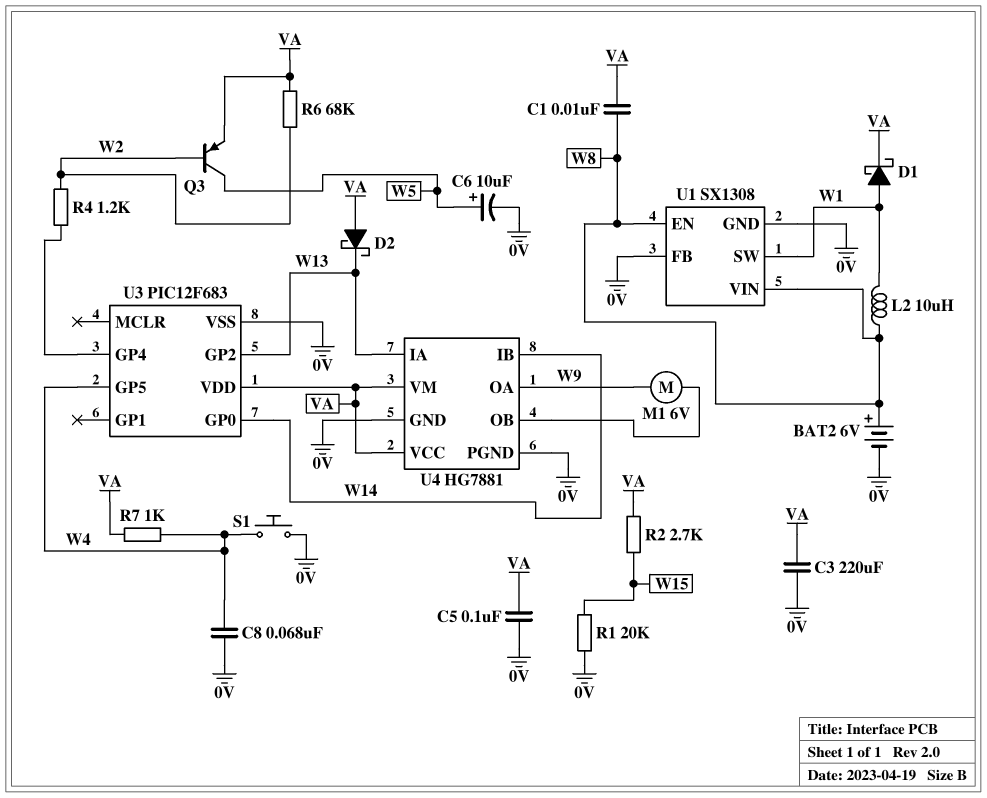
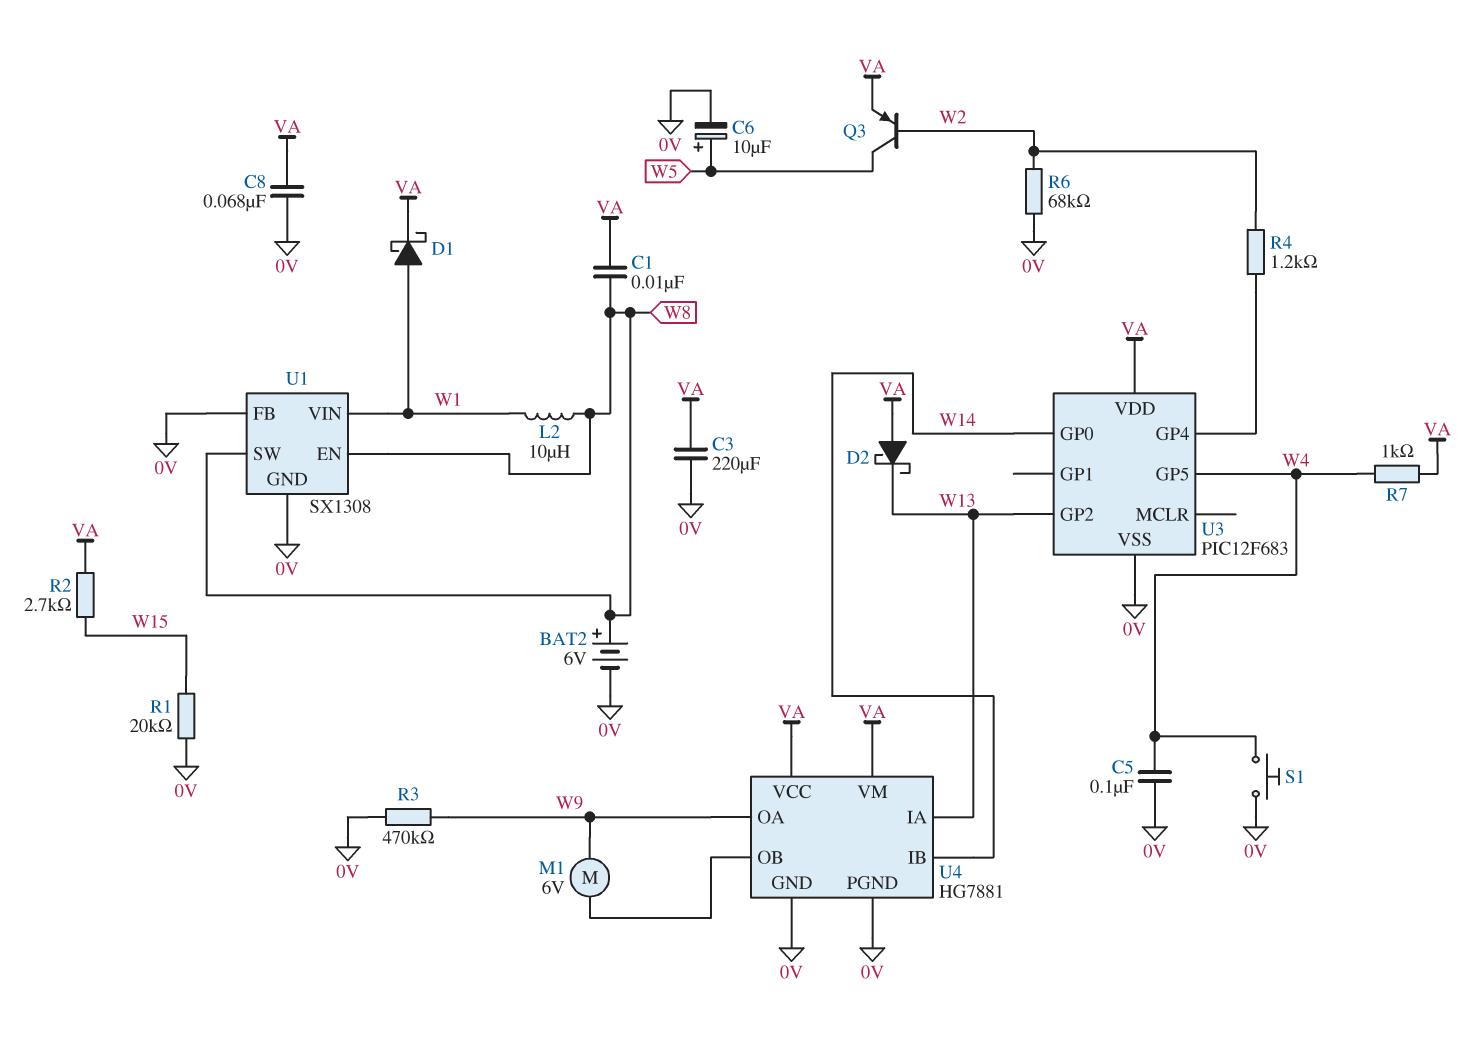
C5: 100nF (0V, VA) -> 100nF (0V, W4)
C8: 68nF (0V, W4) -> 68nF (0V, VA)
R3: none -> 470k (0V, W9)
R6: 68k (VA, W2) -> 68k (0V, W2)
U1 pin SW: W1 -> W8
U1 pin VIN: W8 -> W1

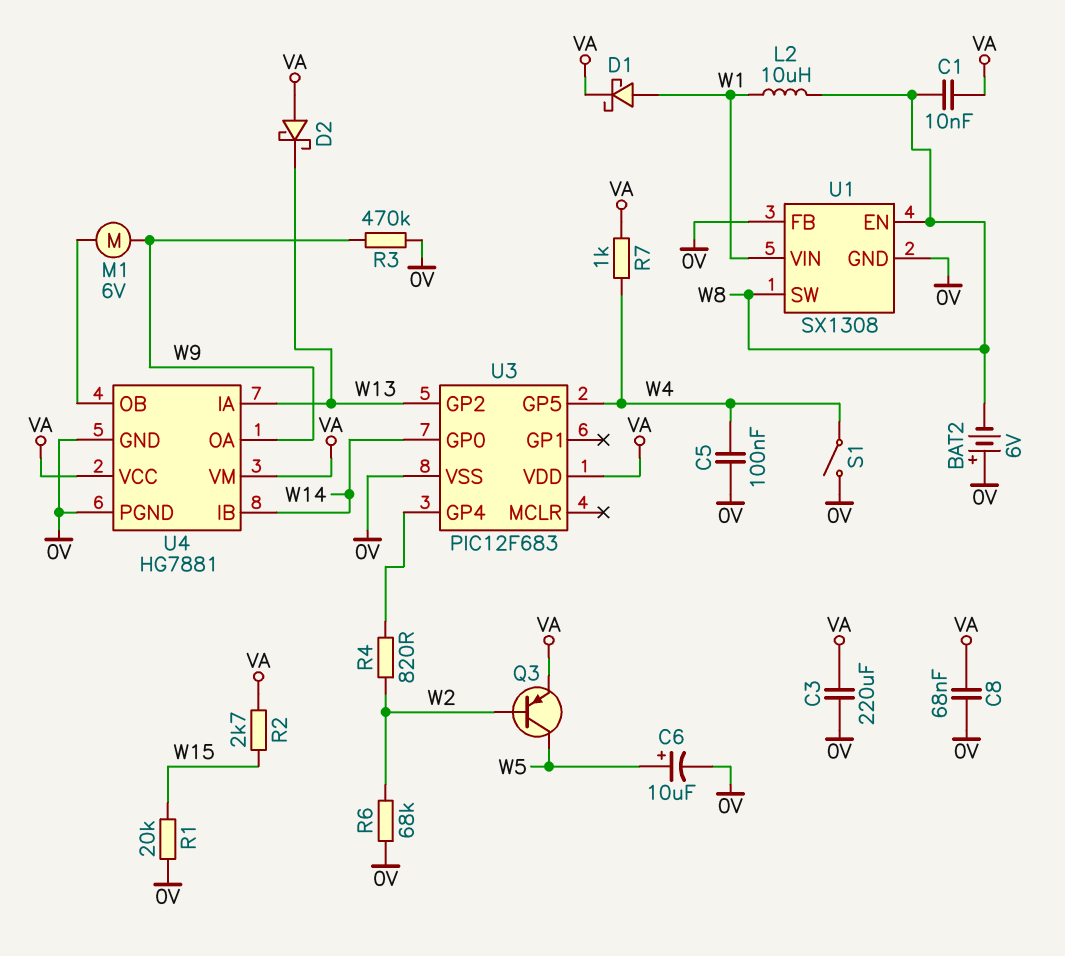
BAT2: 6V (plus W8, minus 0V) -> 6V (plus 0V, minus W8)
R4: 1.2k (U3/GP4, W2) -> 820 (U3/GP4, W2)
S1: button (0V, W4) -> switch (0V, W4)

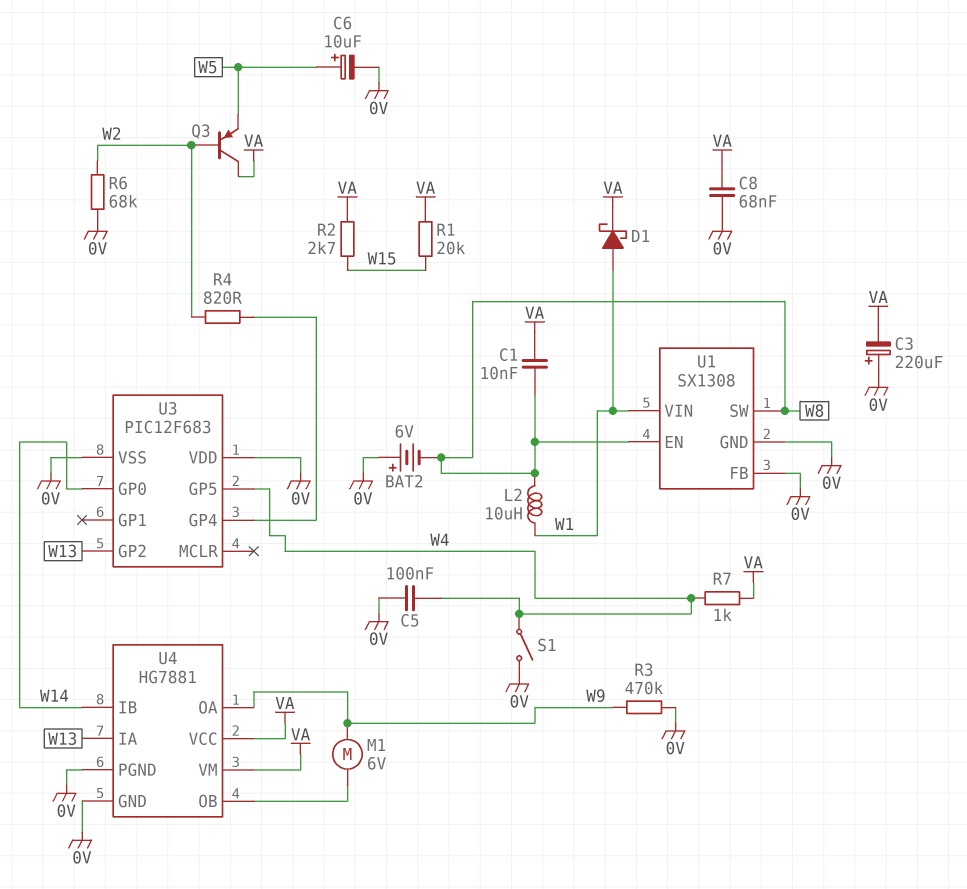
C3: 220uF (0V, VA) -> 220uF (plus 0V, minus VA)
D2: schottky (A VA, K W13) -> none
Q3: PNP (B W2, C W5, E VA) -> PNP (B W2, C VA, E W5)
R1: 20k (0V, W15) -> 20k (VA, W15)
U3 pin VDD: VA -> 0V

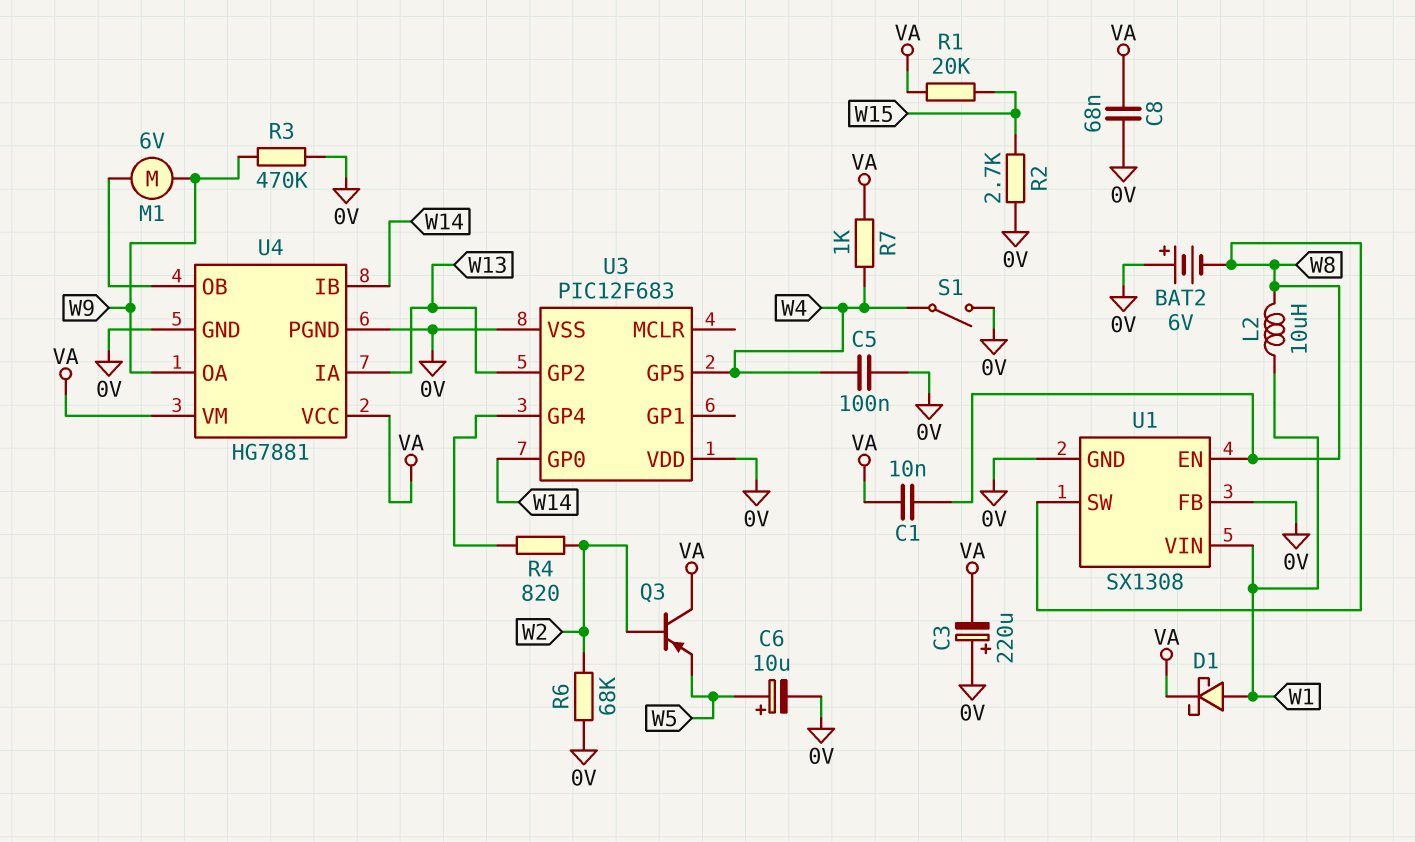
R2: 2.7k (VA, W15) -> 2.7k (0V, W15)

